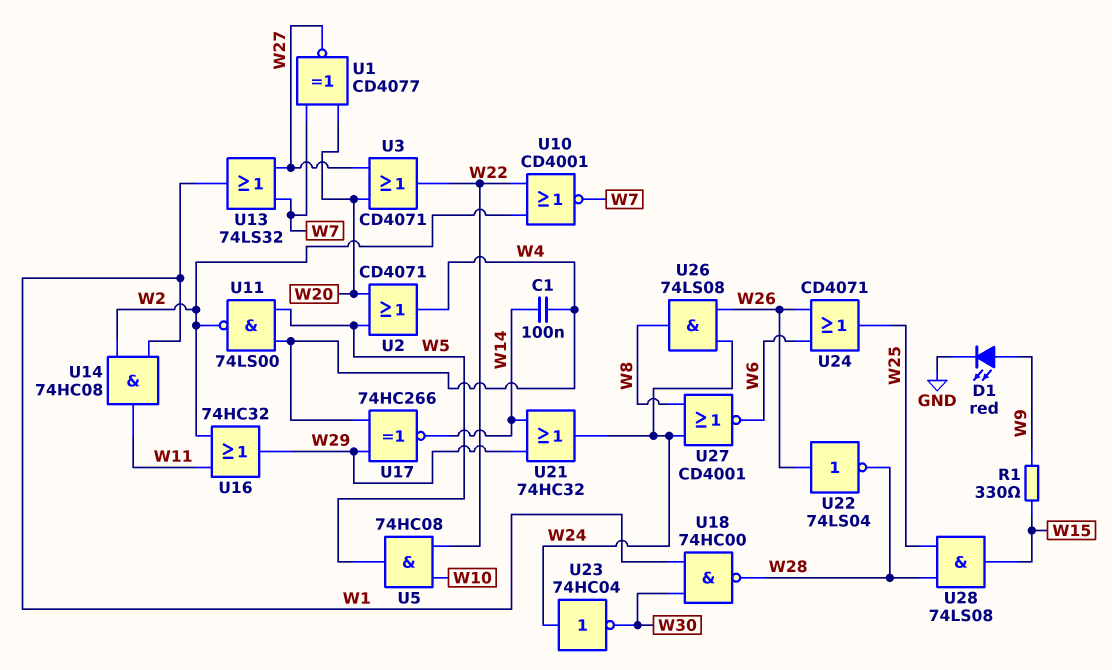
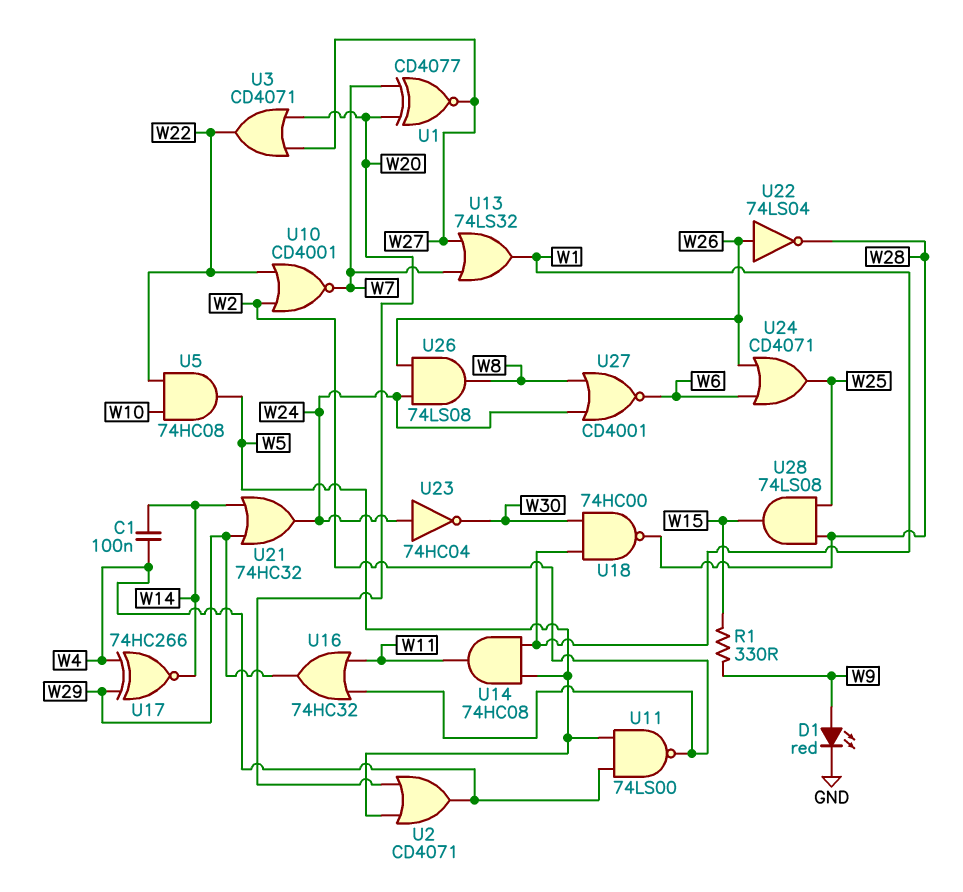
U14: AND 74HC08 (in W1, in W2, out W11) -> AND 74HC08 (in W1, in W5, out W11)

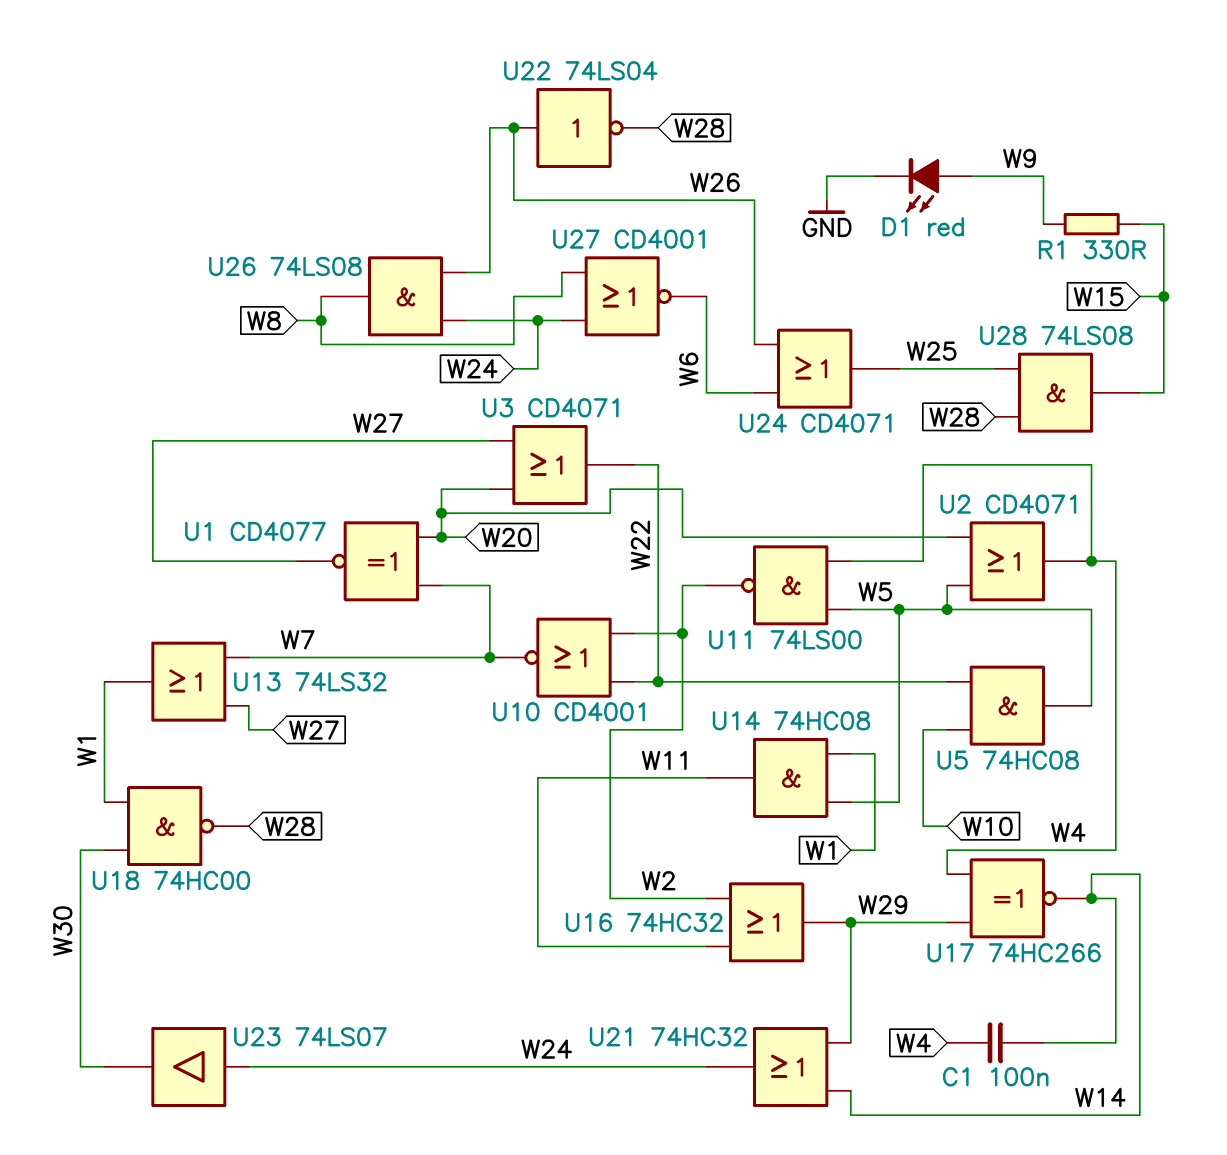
U23: NOT 74HC04 (in W24, out W30) -> buffer 74LS07 (in W24, out W30)

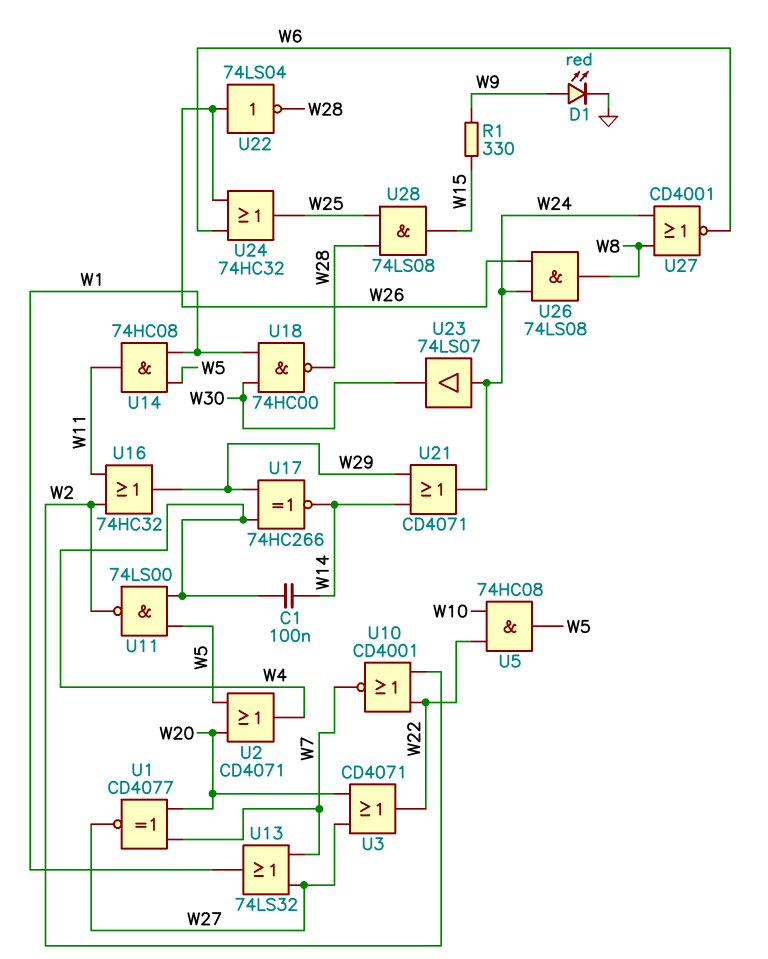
U21: OR 74HC32 (in W14, in W29, out W24) -> OR CD4071 (in W14, in W29, out W24)
U24: OR CD4071 (in W6, in W26, out W25) -> OR 74HC32 (in W6, in W26, out W25)

